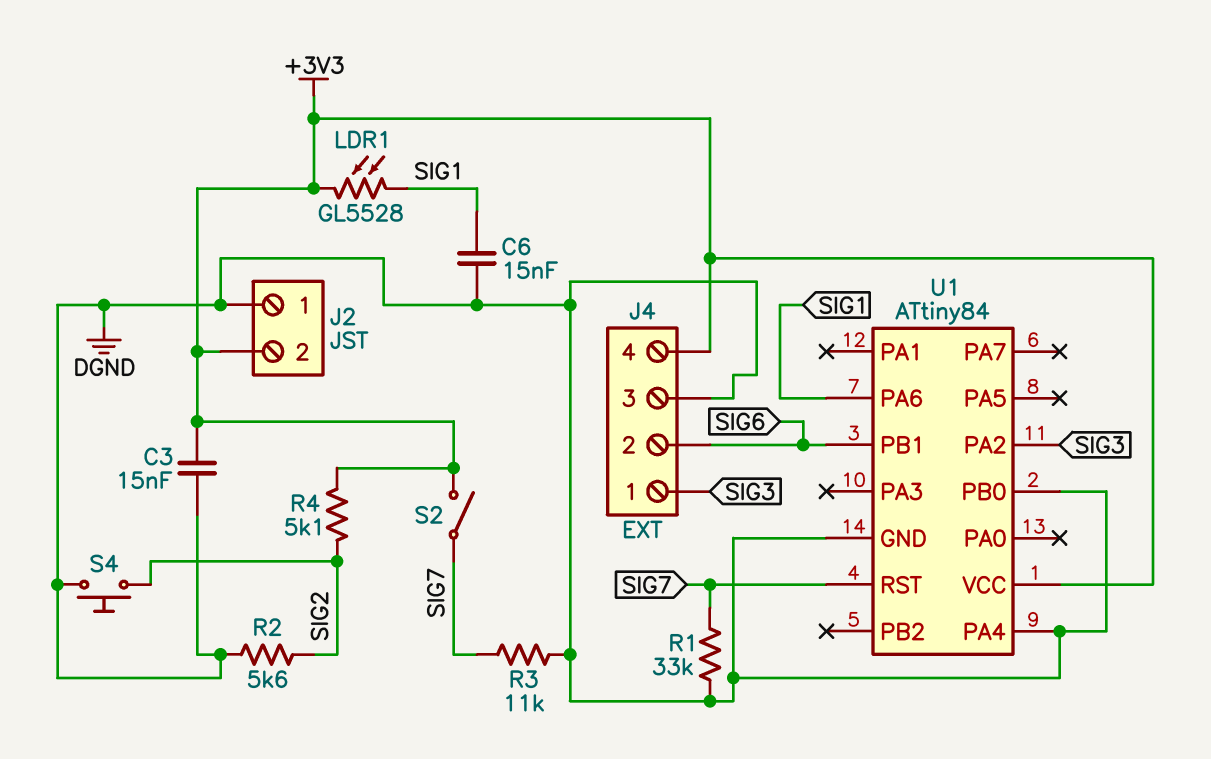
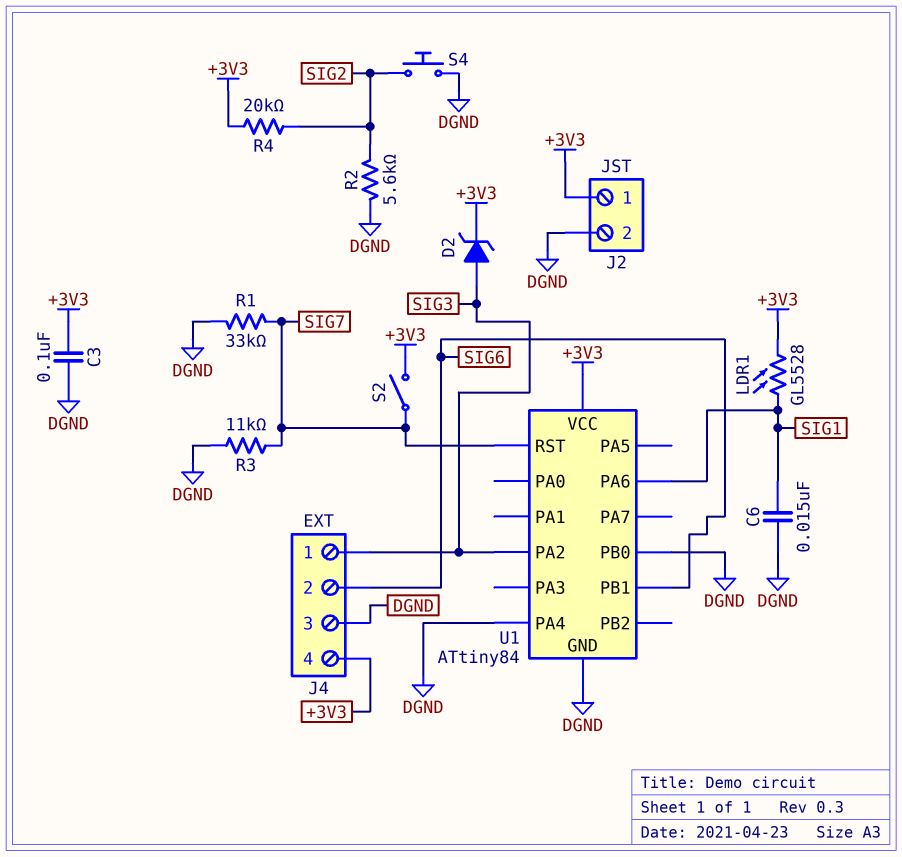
C3: 15nF (+3V3, DGND) -> 100nF (+3V3, DGND)
D2: none -> zener (A SIG3, K +3V3)
J2 pin 1: DGND -> +3V3
J2 pin 2: +3V3 -> DGND
R4: 5.1k (+3V3, SIG2) -> 20k (+3V3, SIG2)

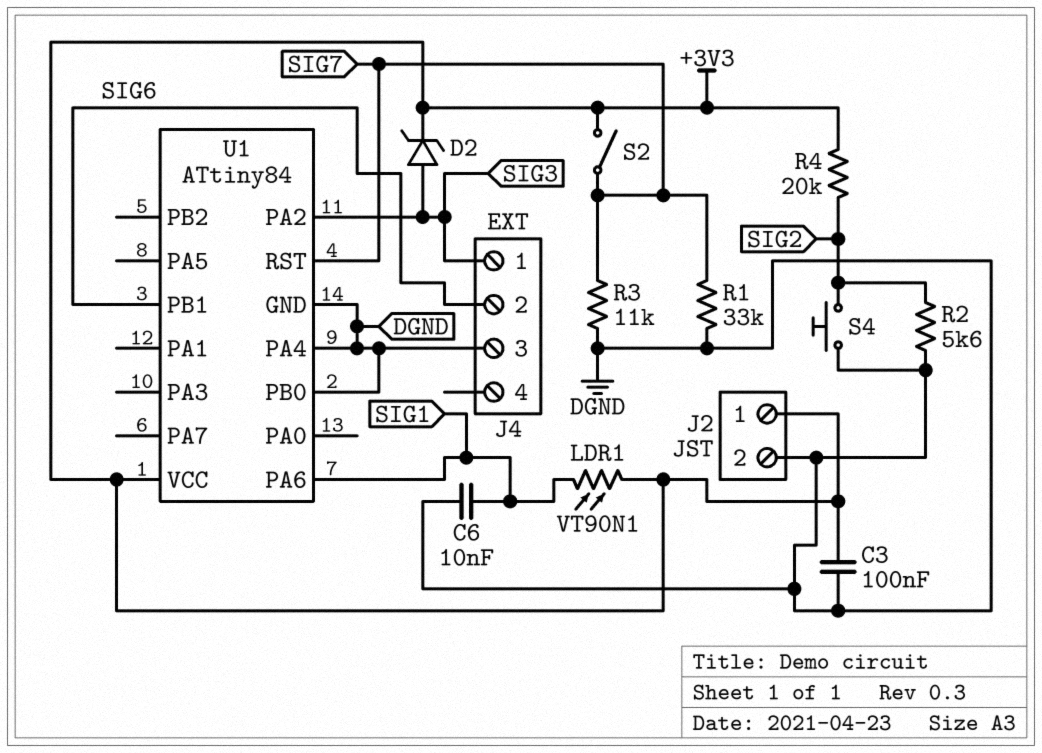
C6: 15nF (DGND, SIG1) -> 10nF (DGND, SIG1)
J4 pin 4: +3V3 -> none
LDR1: GL5528 (+3V3, SIG1) -> VT90N1 (+3V3, SIG1)

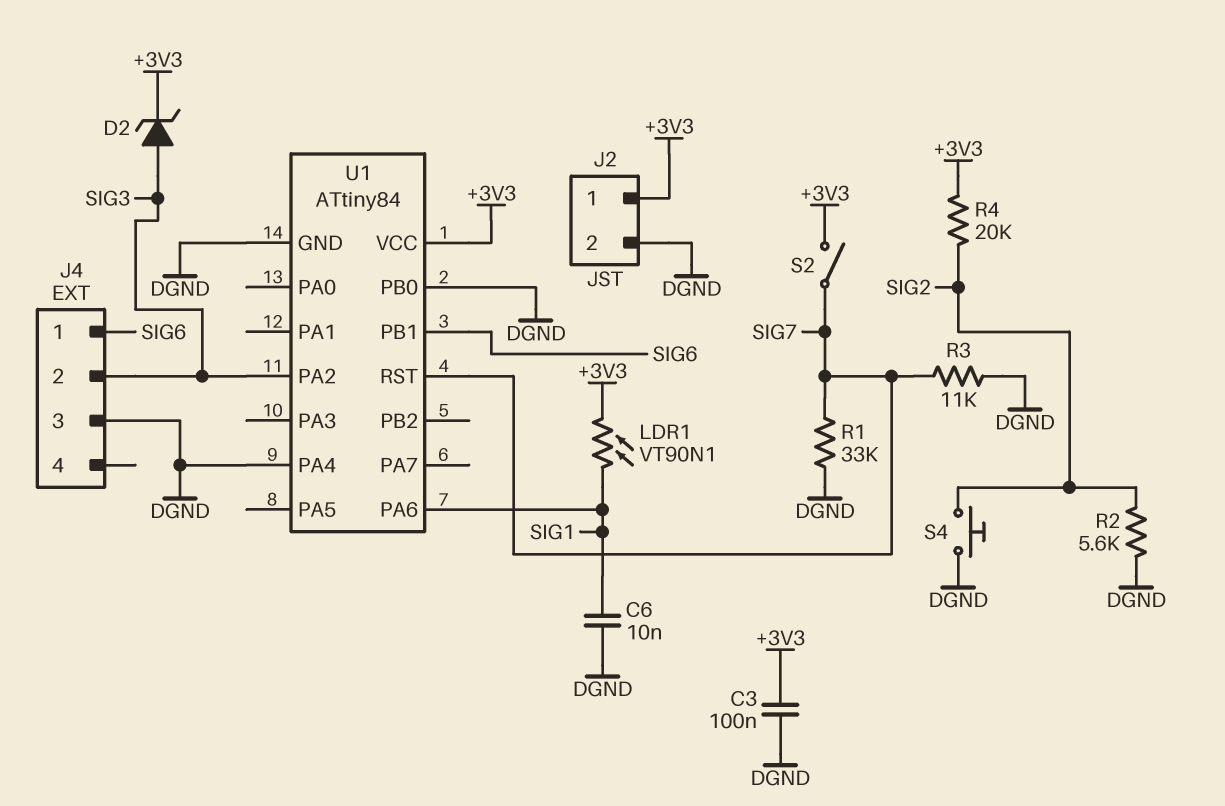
J4 pin 1: SIG3 -> SIG6
J4 pin 2: SIG6 -> SIG3

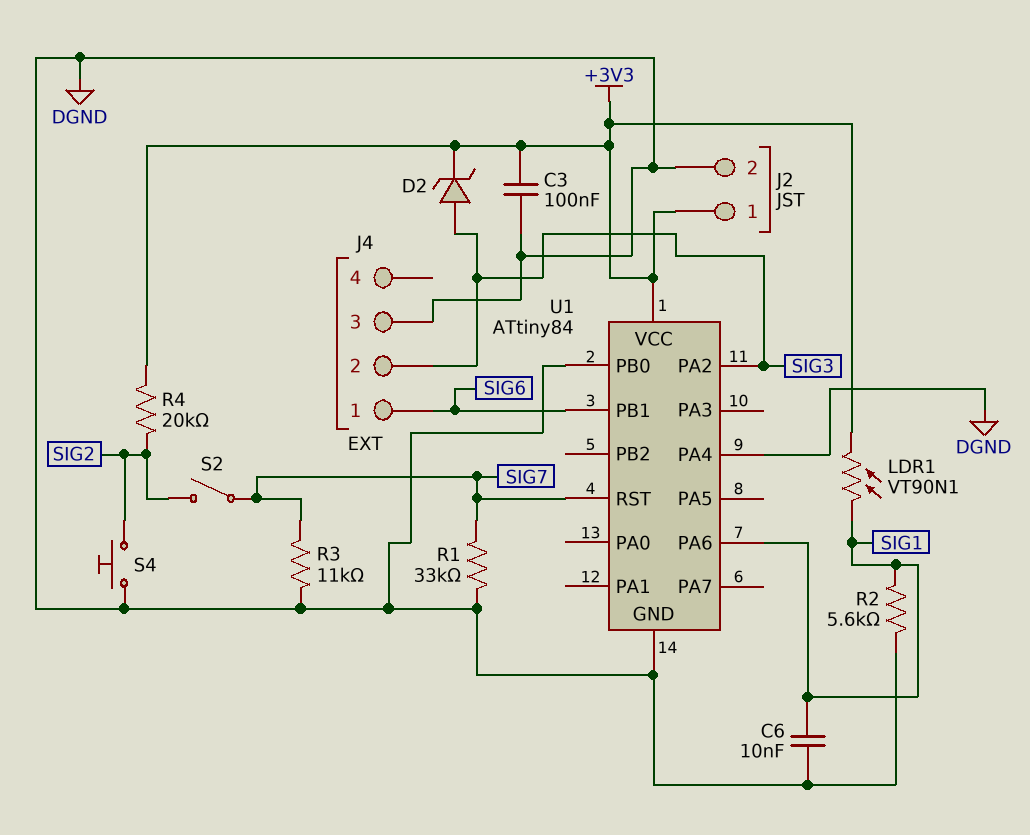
R2: 5.6k (DGND, SIG2) -> 5.6k (DGND, SIG1)
S2: switch (+3V3, SIG7) -> switch (SIG2, SIG7)

